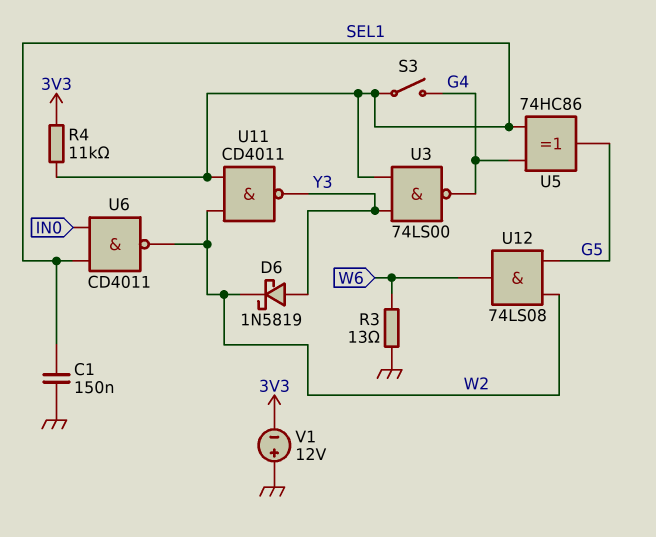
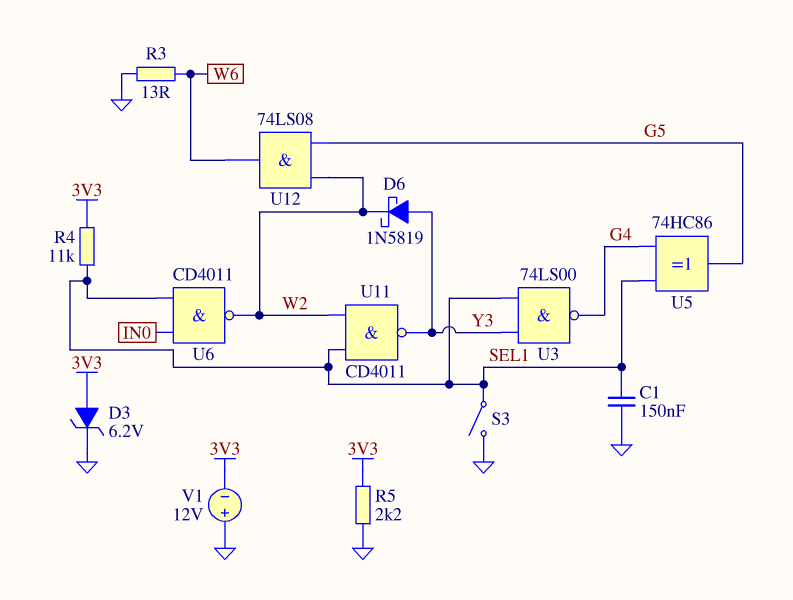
D3: none -> zener 6.2V (A 3V3, K GND)
R5: none -> 2.2k (3V3, GND)
S3: switch (G4, SEL1) -> switch (GND, SEL1)

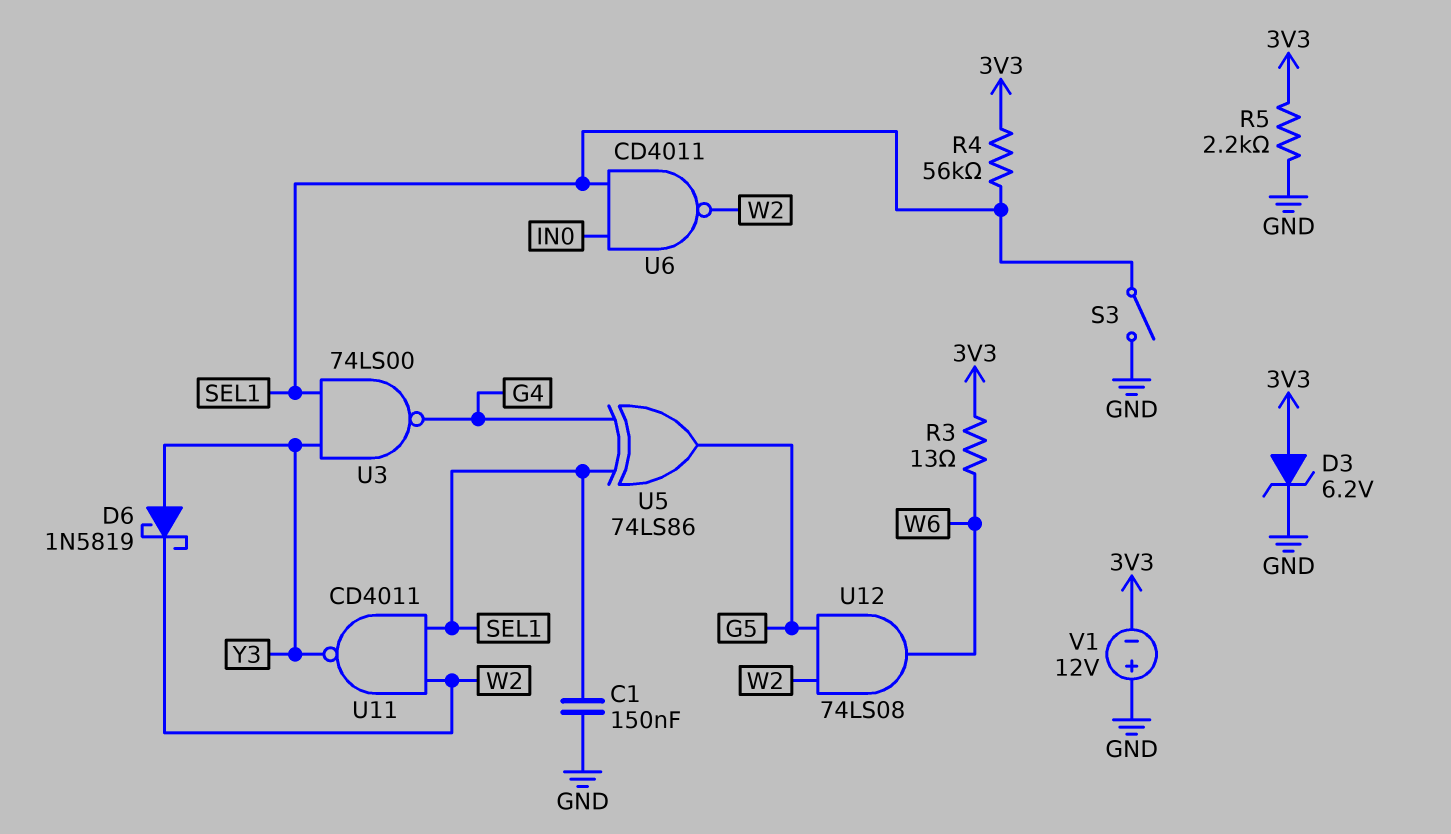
R3: 13 (GND, W6) -> 13 (3V3, W6)
R4: 11k (3V3, SEL1) -> 56k (3V3, SEL1)
U5: XOR 74HC86 (in G4, in SEL1, out G5) -> XOR 74LS86 (in G4, in SEL1, out G5)

